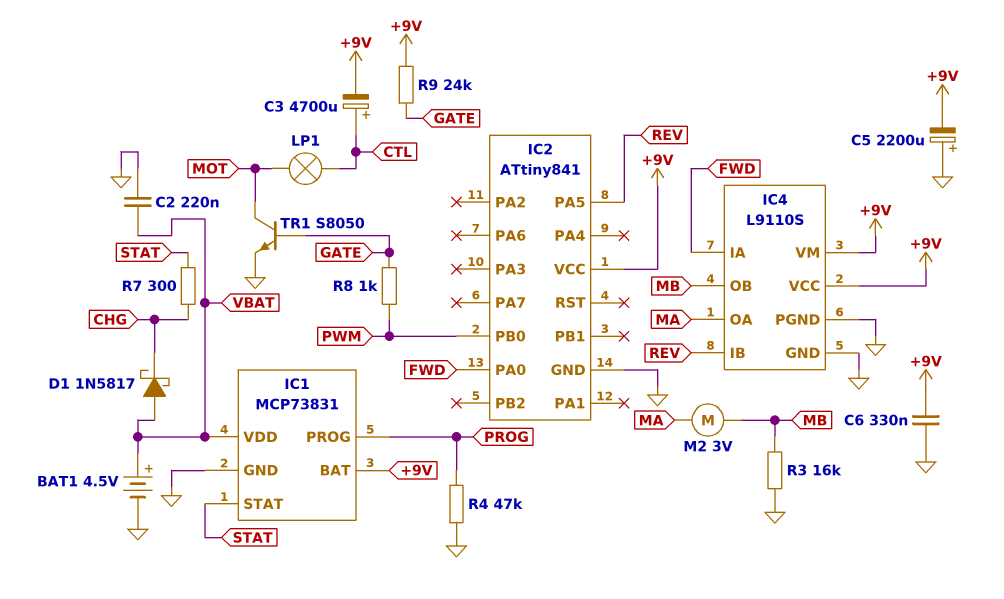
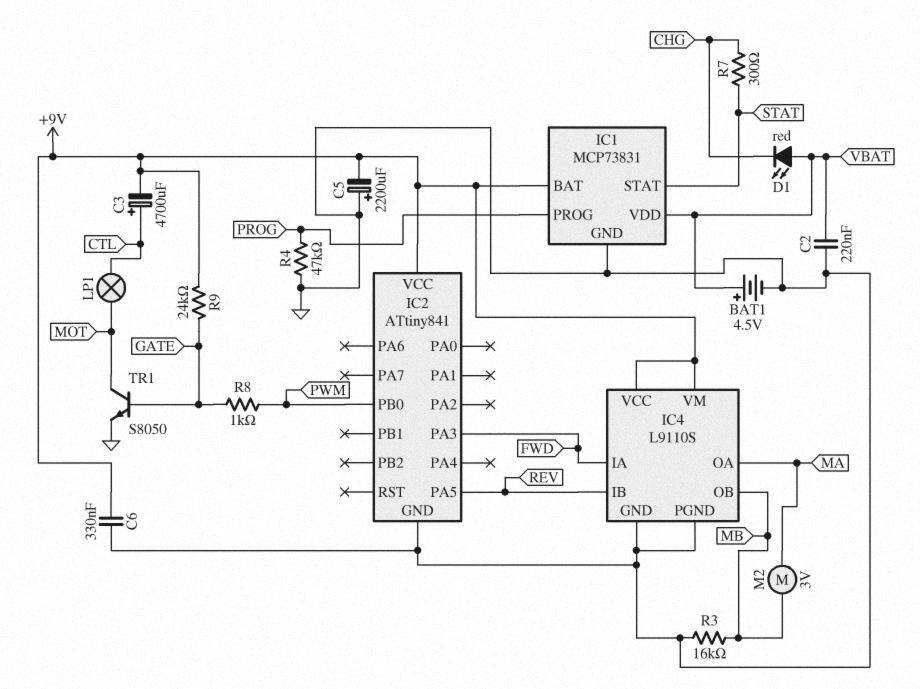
D1: schottky 1N5817 (A VBAT, K CHG) -> LED red (A VBAT, K CHG)
IC2 pin PA0: FWD -> none
IC2 pin PA3: none -> FWD

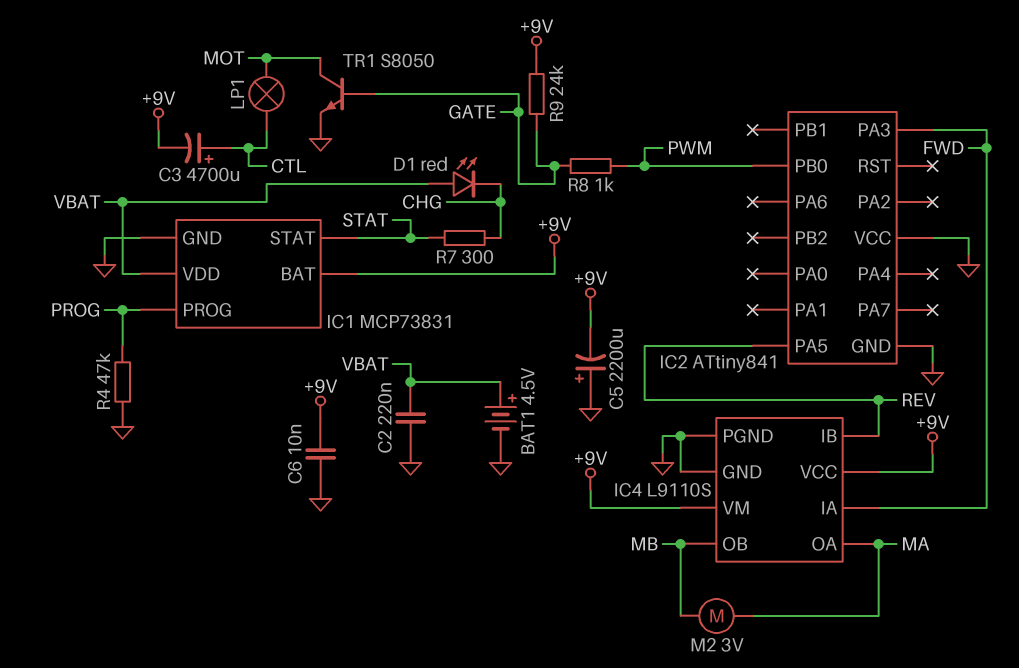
C6: 330nF (+9V, GND) -> 10nF (+9V, GND)
IC2 pin VCC: +9V -> GND
R3: 16k (GND, MB) -> none

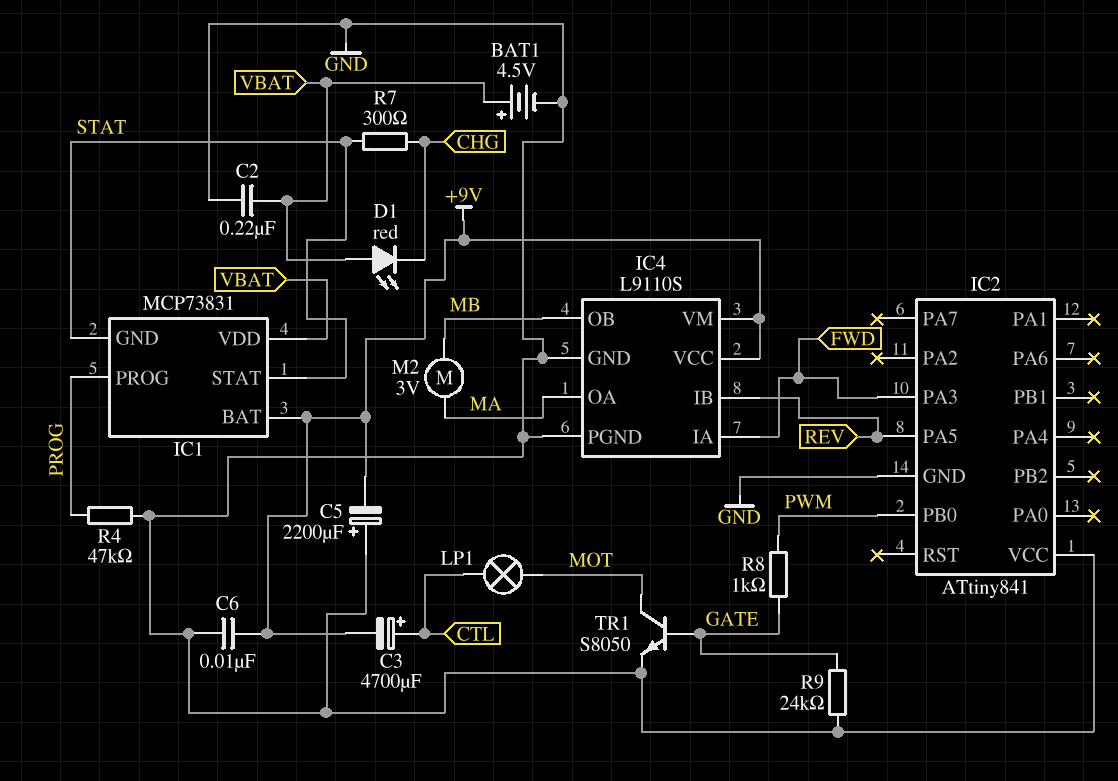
IC1 pin GND: GND -> STAT
R9: 24k (+9V, GATE) -> 24k (GATE, GND)

